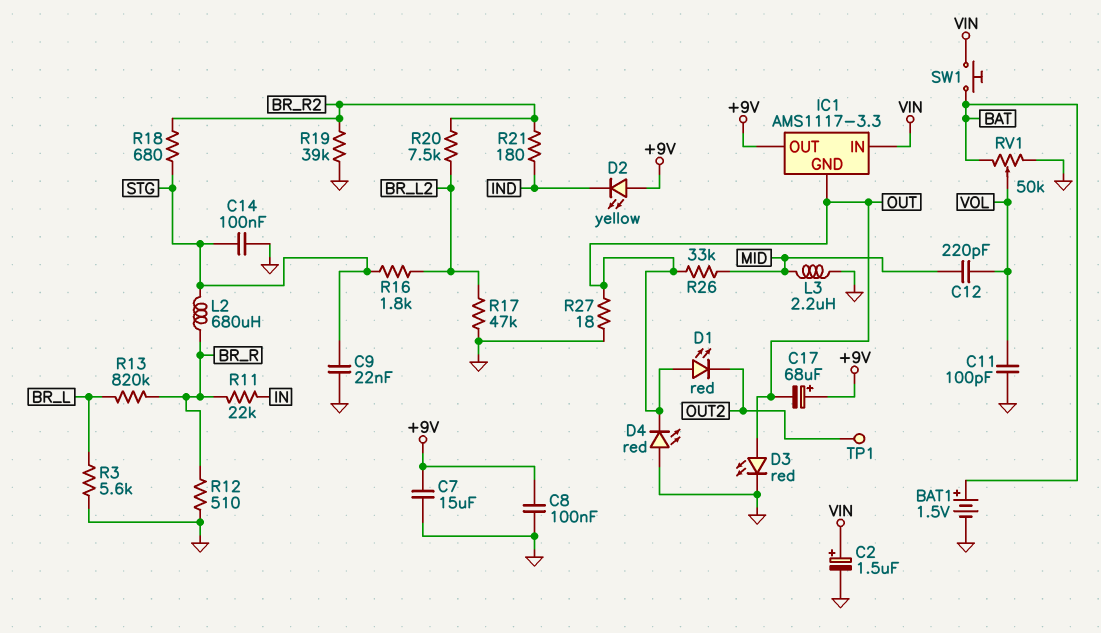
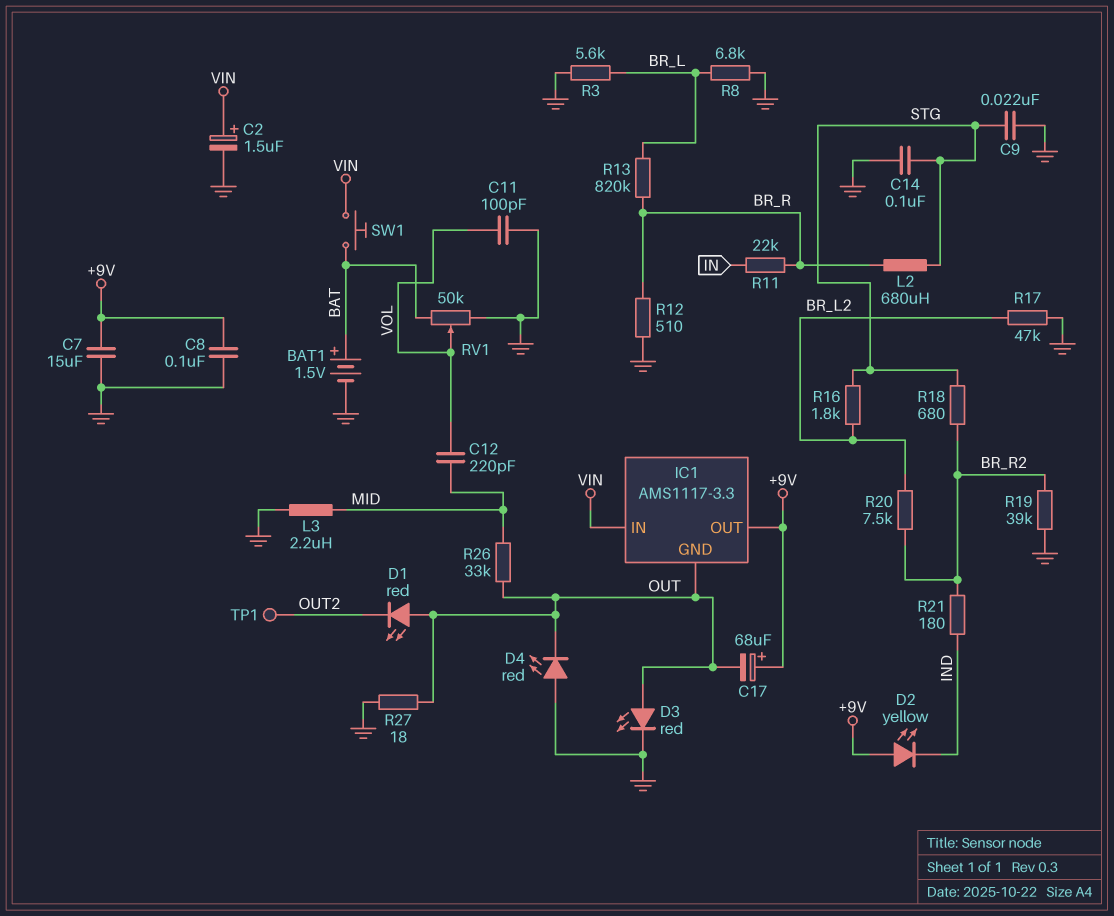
R8: none -> 6.8k (BR_L, GND)

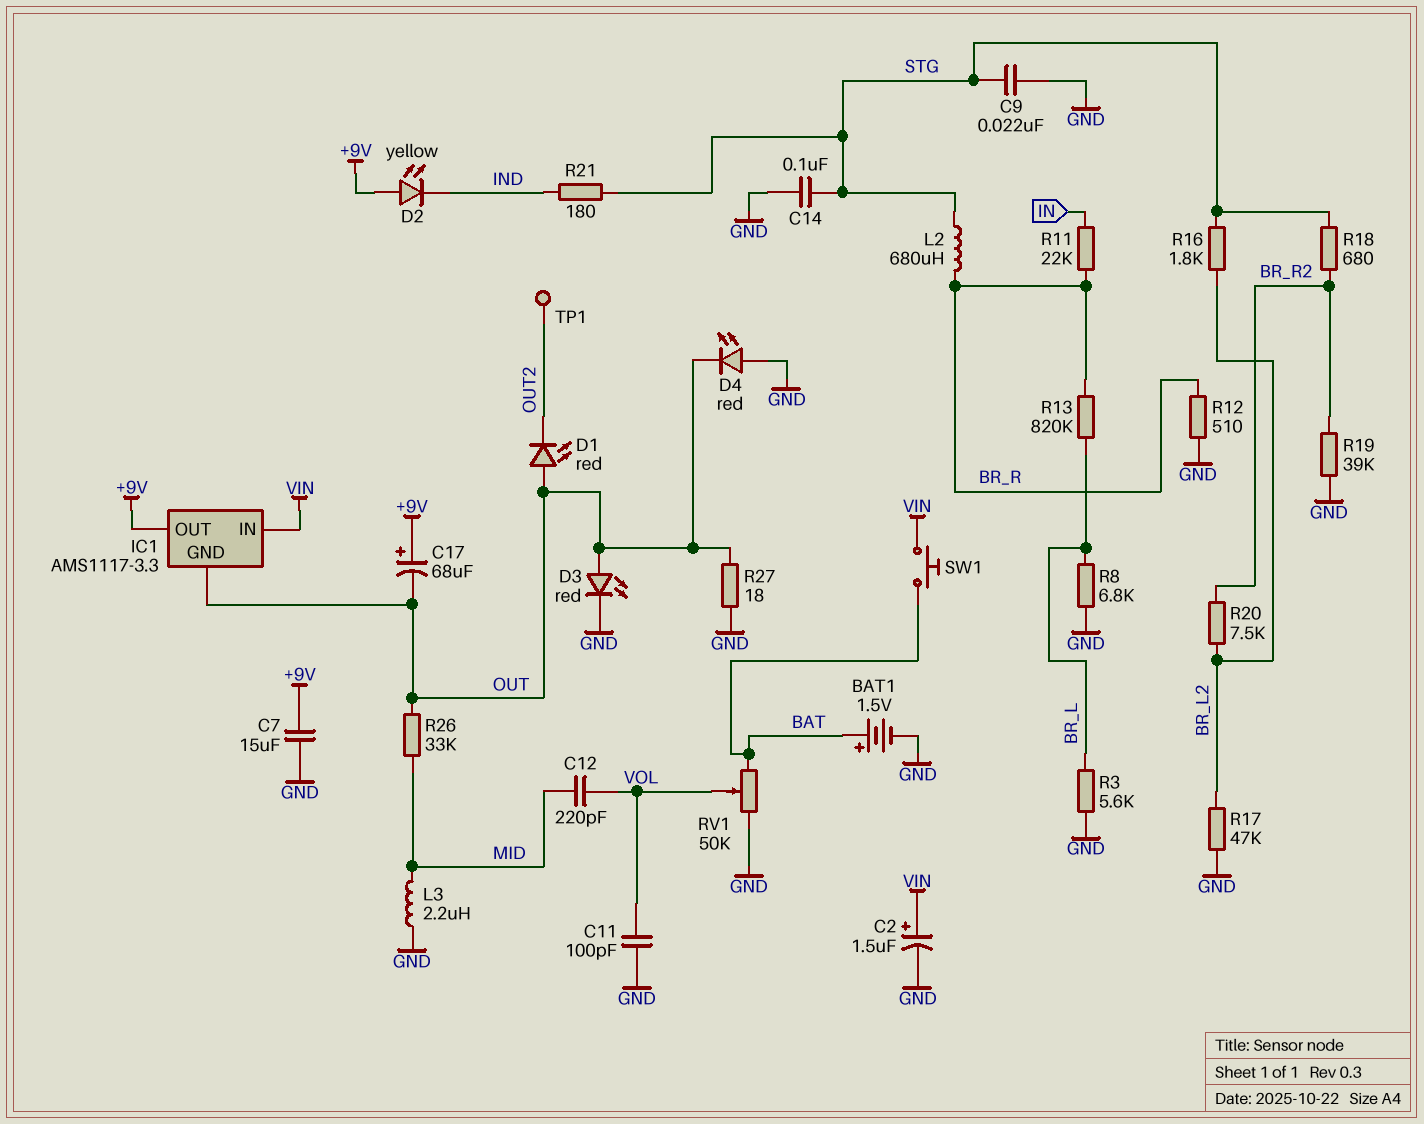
C8: 100nF (+9V, GND) -> none
R21: 180 (BR_R2, IND) -> 180 (IND, STG)

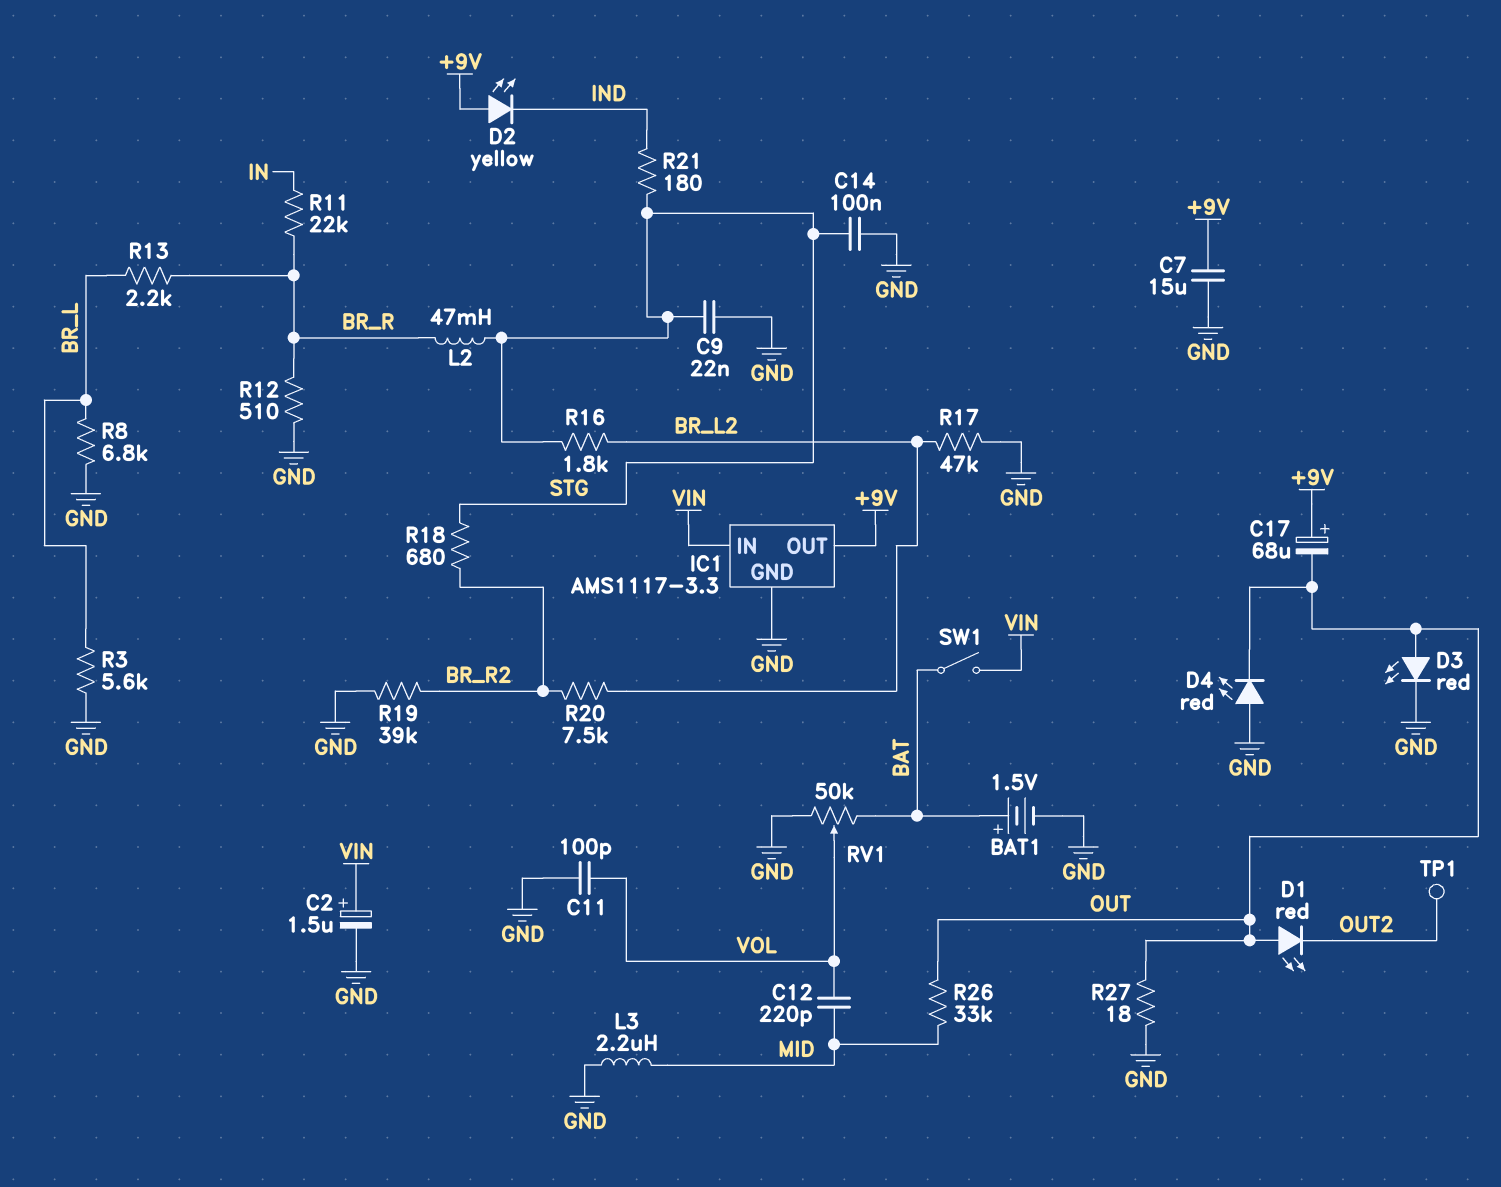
IC1 pin GND: OUT -> GND
L2: 680uH (BR_R, STG) -> 47mH (BR_R, STG)
R13: 820k (BR_L, BR_R) -> 2.2k (BR_L, BR_R)
SW1: button (BAT, VIN) -> switch (BAT, VIN)

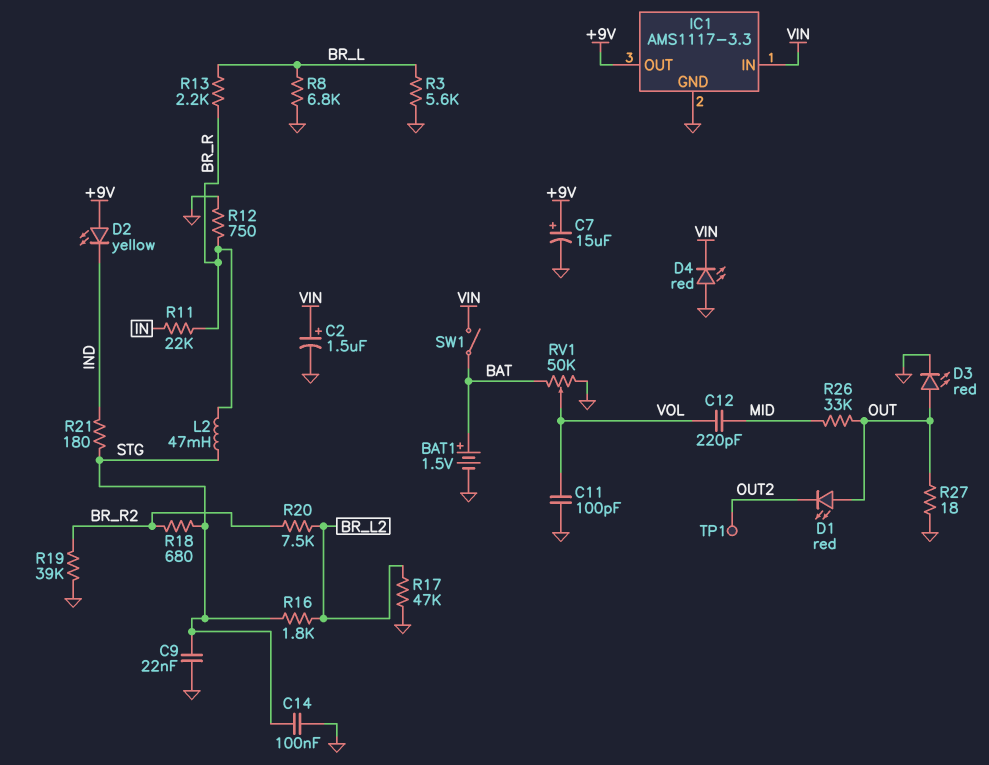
C7: 15uF (+9V, GND) -> 15uF (plus +9V, minus GND)
C17: 68uF (plus +9V, minus OUT) -> none
D4: LED red (A GND, K OUT) -> LED red (A GND, K VIN)
L3: 2.2uH (GND, MID) -> none
R12: 510 (BR_R, GND) -> 750 (BR_R, GND)

